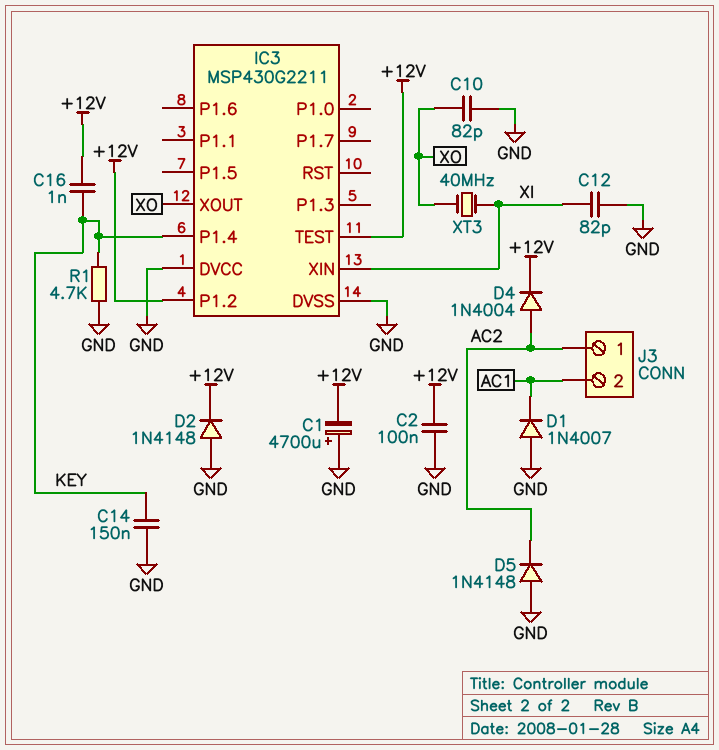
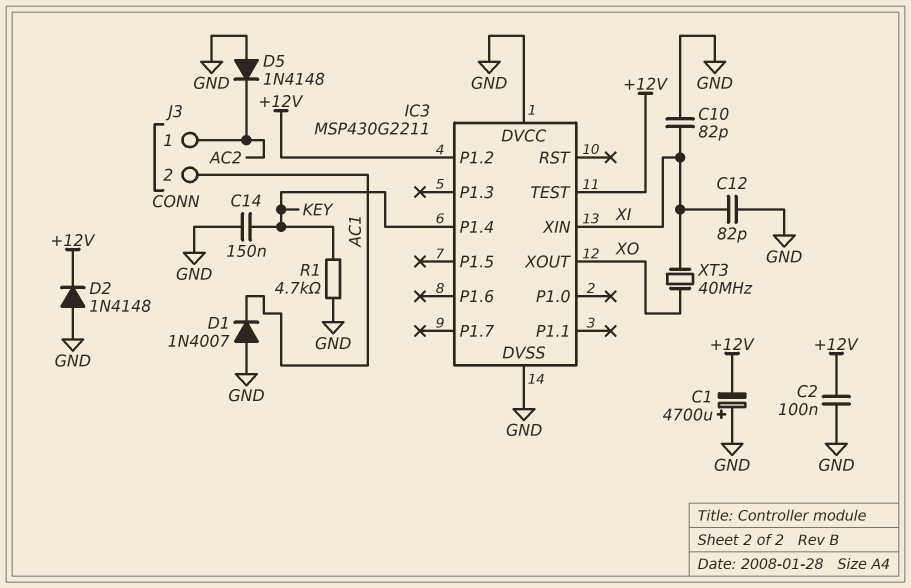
C10: 82pF (GND, XO) -> 82pF (GND, XI)
C16: 1nF (+12V, KEY) -> none
D4: diode 1N4004 (A AC2, K +12V) -> none

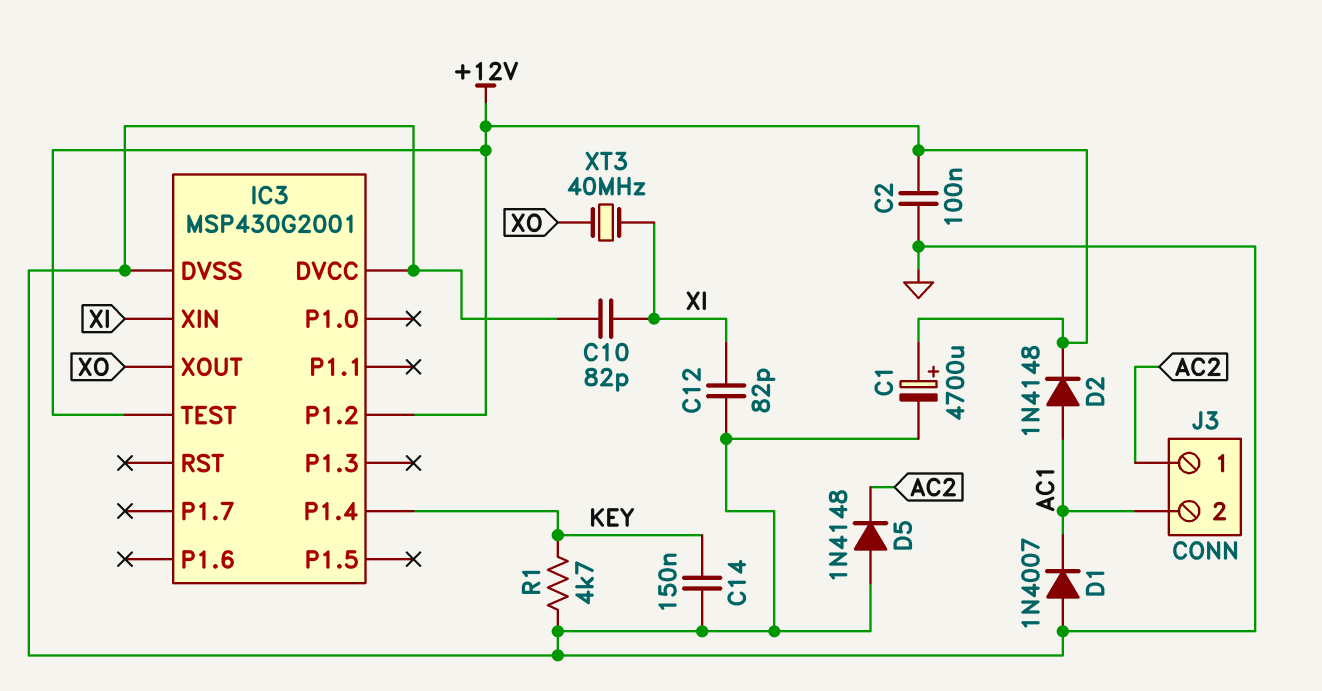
C1: 4700uF (plus GND, minus +12V) -> 4700uF (plus +12V, minus GND)
D2: diode 1N4148 (A GND, K +12V) -> diode 1N4148 (A AC1, K +12V)
IC3: MSP430G2211 -> MSP430G2001

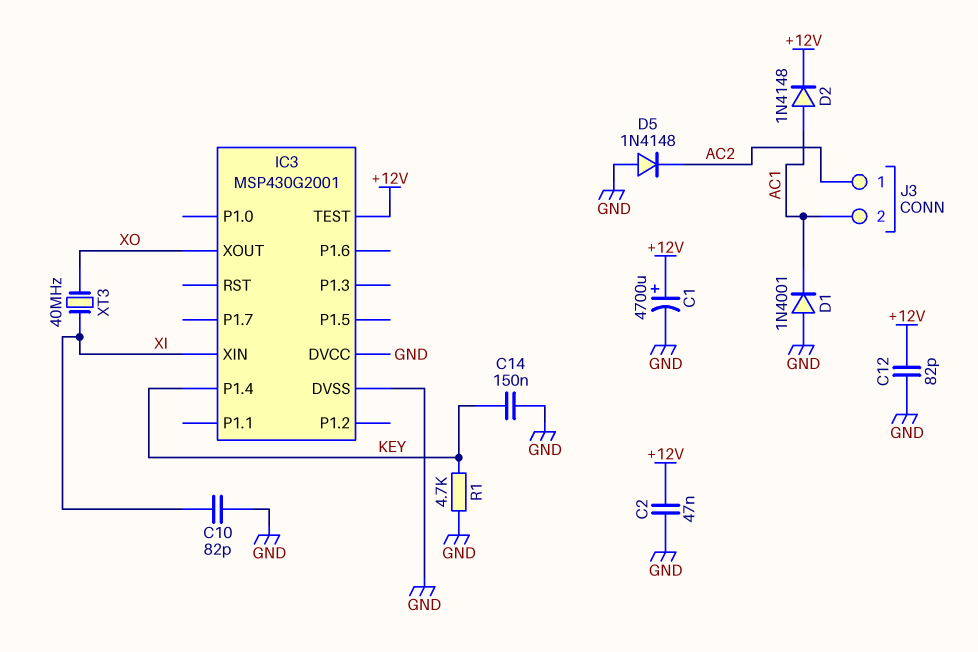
C2: 100nF (+12V, GND) -> 47nF (+12V, GND)
C12: 82pF (GND, XI) -> 82pF (+12V, GND)
D1: diode 1N4007 (A GND, K AC1) -> diode 1N4001 (A GND, K AC1)
IC3 pin P1.2: +12V -> none

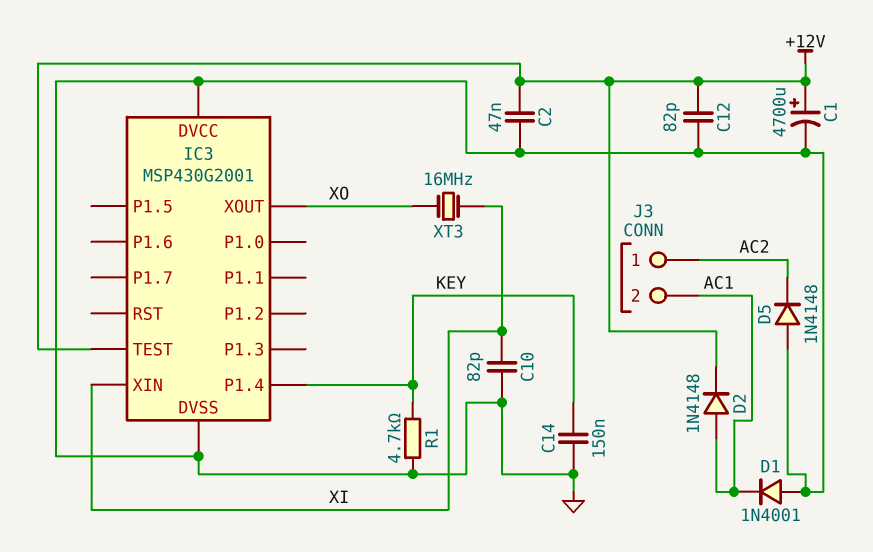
XT3: 40MHz (XI, XO) -> 16MHz (XI, XO)

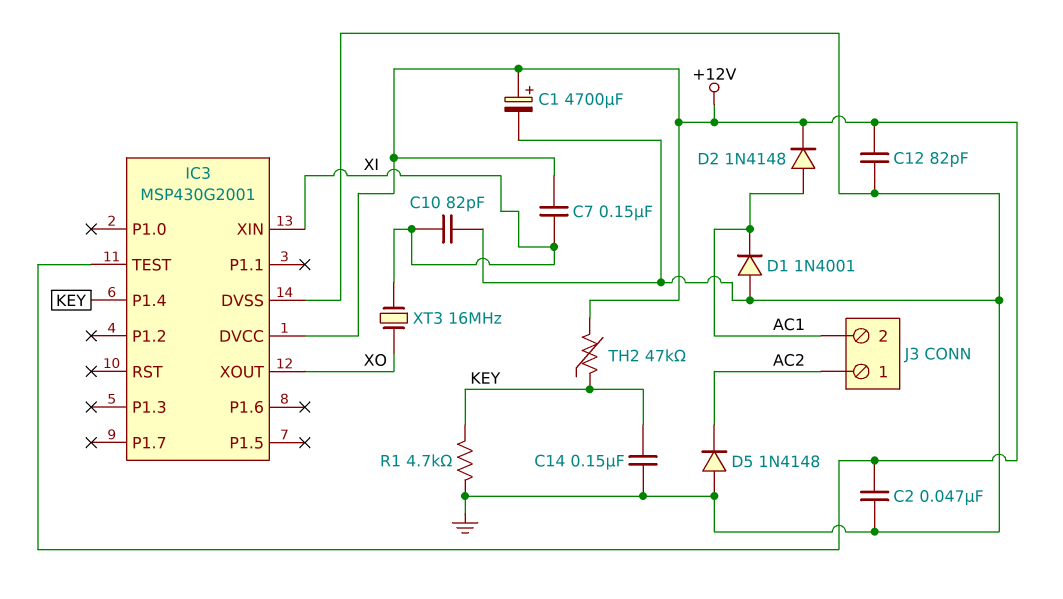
C7: none -> 150nF (+12V, XI)
IC3 pin DVCC: GND -> +12V
TH2: none -> 47k (+12V, KEY)

